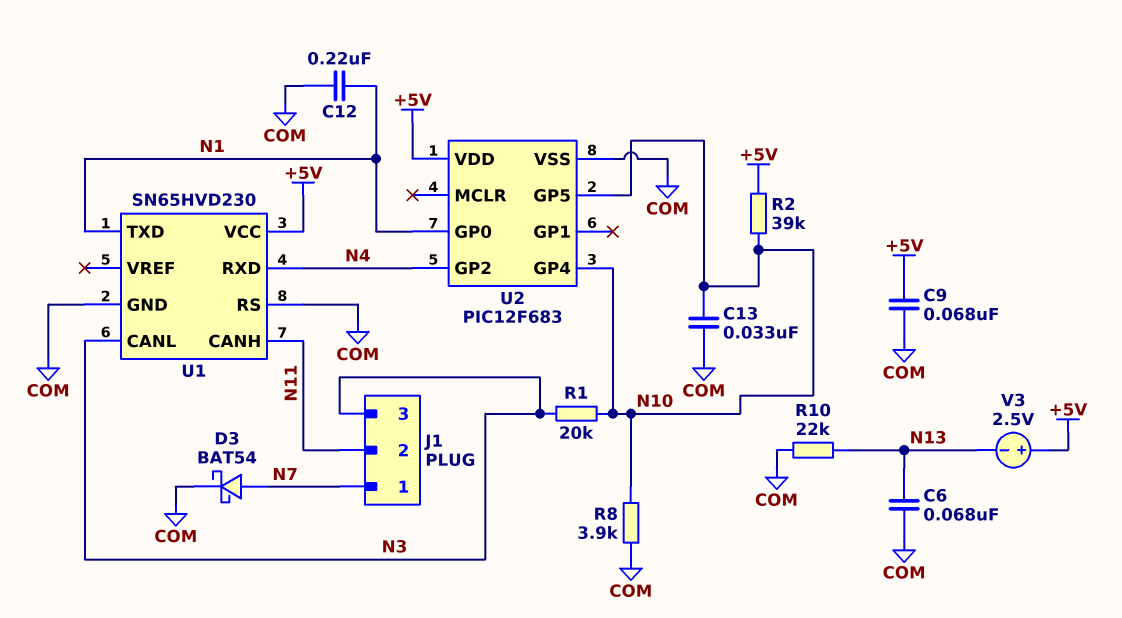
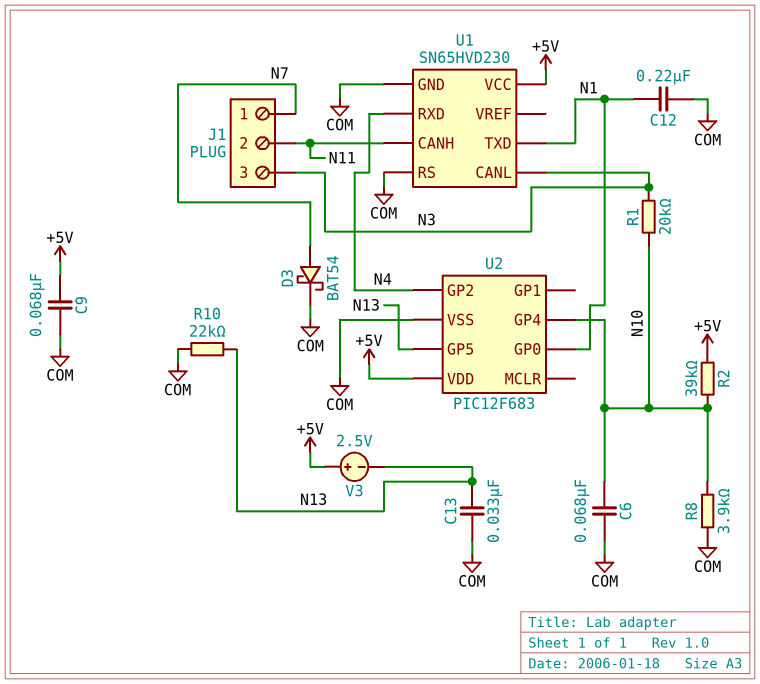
C6: 68nF (COM, N13) -> 68nF (COM, N10)
C13: 33nF (COM, N10) -> 33nF (COM, N13)
U2 pin GP5: N10 -> N13

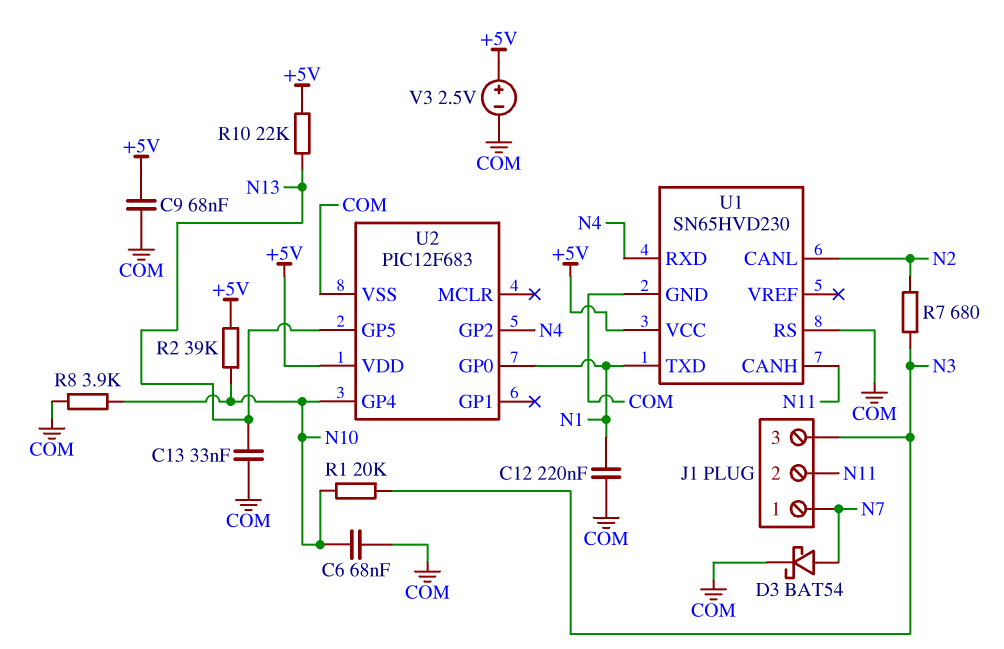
R7: none -> 680 (N2, N3)
R10: 22k (COM, N13) -> 22k (+5V, N13)
U1 pin CANL: N3 -> N2
V3: 2.5V (plus +5V, minus N13) -> 2.5V (plus +5V, minus COM)

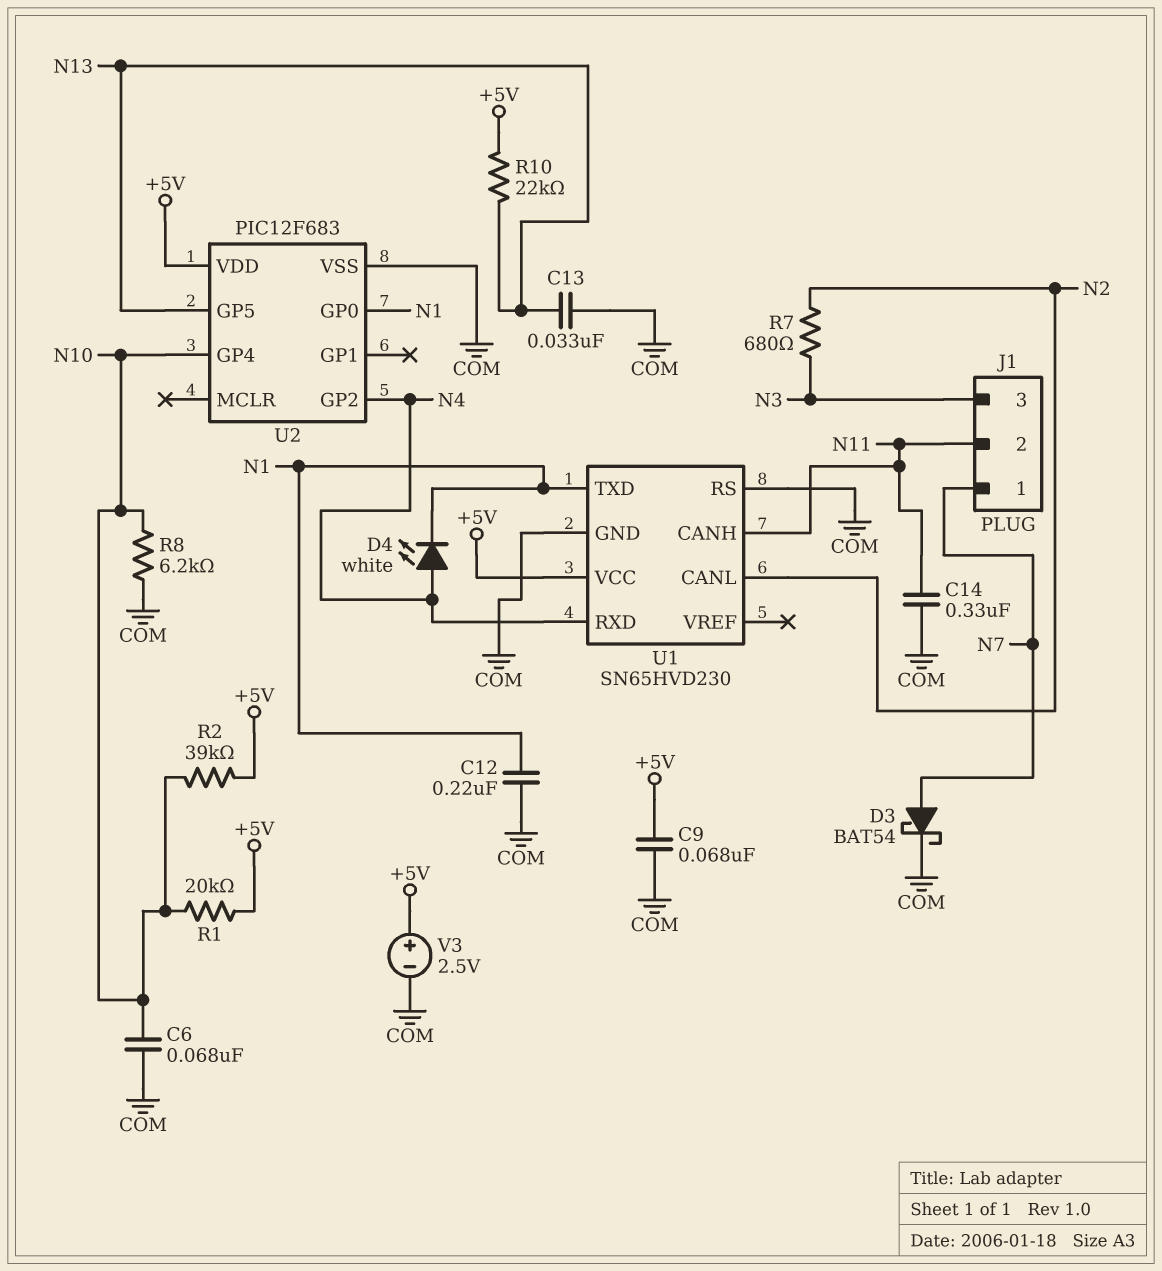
C14: none -> 330nF (COM, N11)
D4: none -> LED white (A N4, K N1)
R1: 20k (N3, N10) -> 20k (+5V, N10)
R8: 3.9k (COM, N10) -> 6.2k (COM, N10)

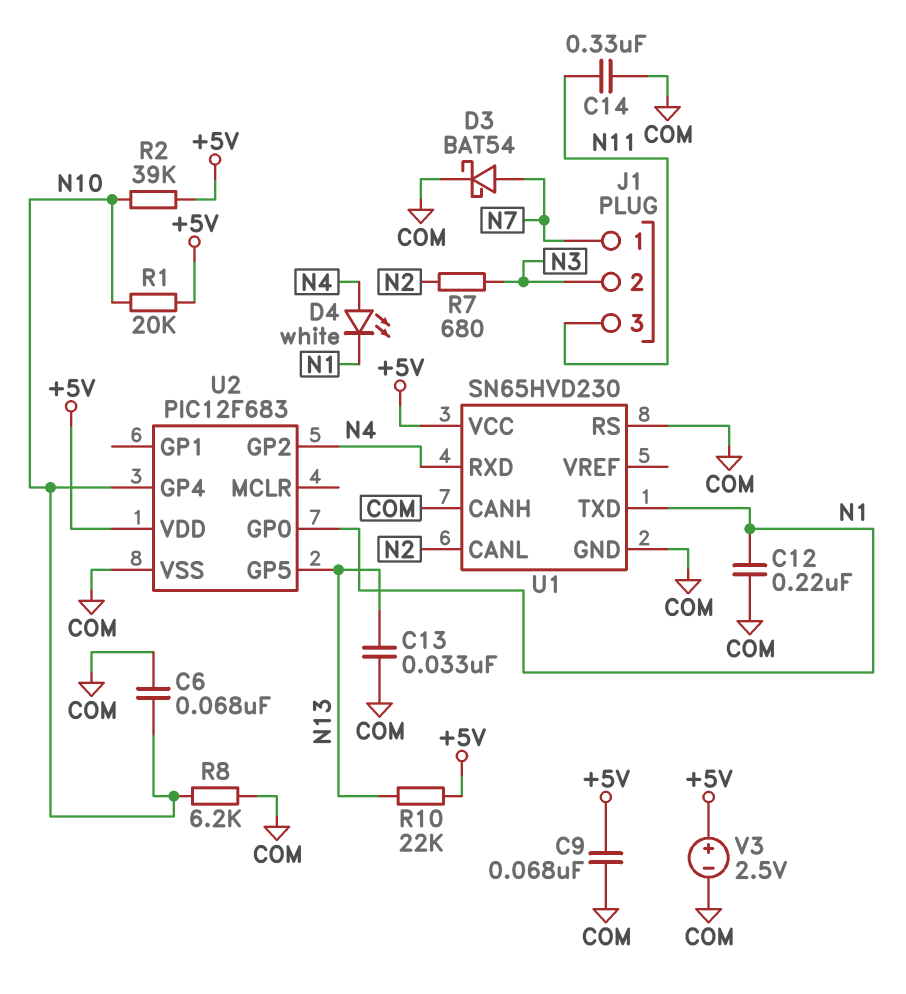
J1 pin 2: N11 -> N3
J1 pin 3: N3 -> N11
U1 pin CANH: N11 -> COM

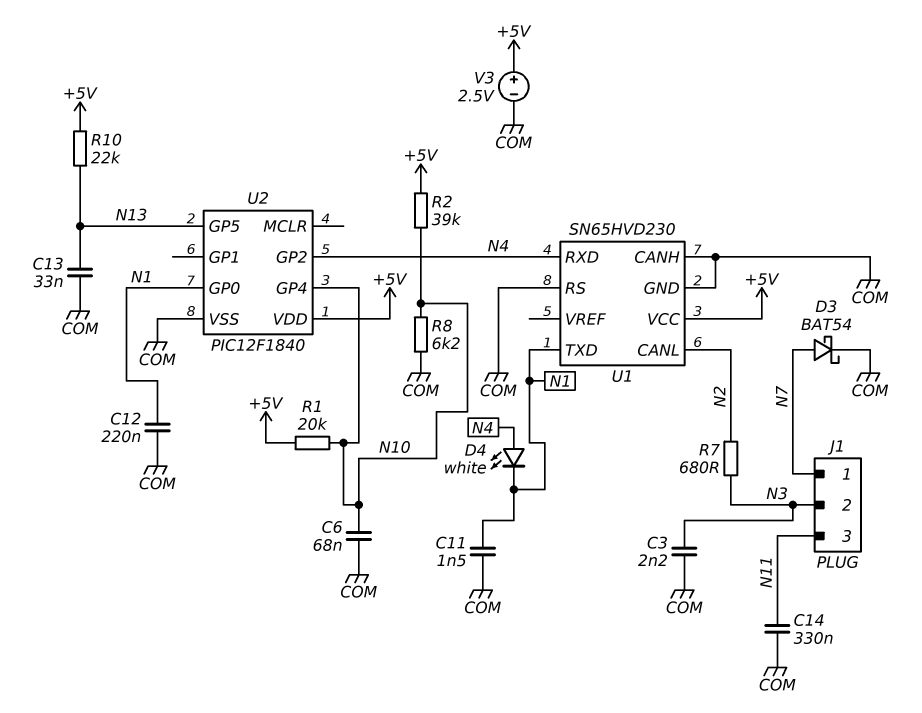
C3: none -> 2.2nF (COM, N3)
C9: 68nF (+5V, COM) -> none
C11: none -> 1.5nF (COM, N1)
U2: PIC12F683 -> PIC12F1840

